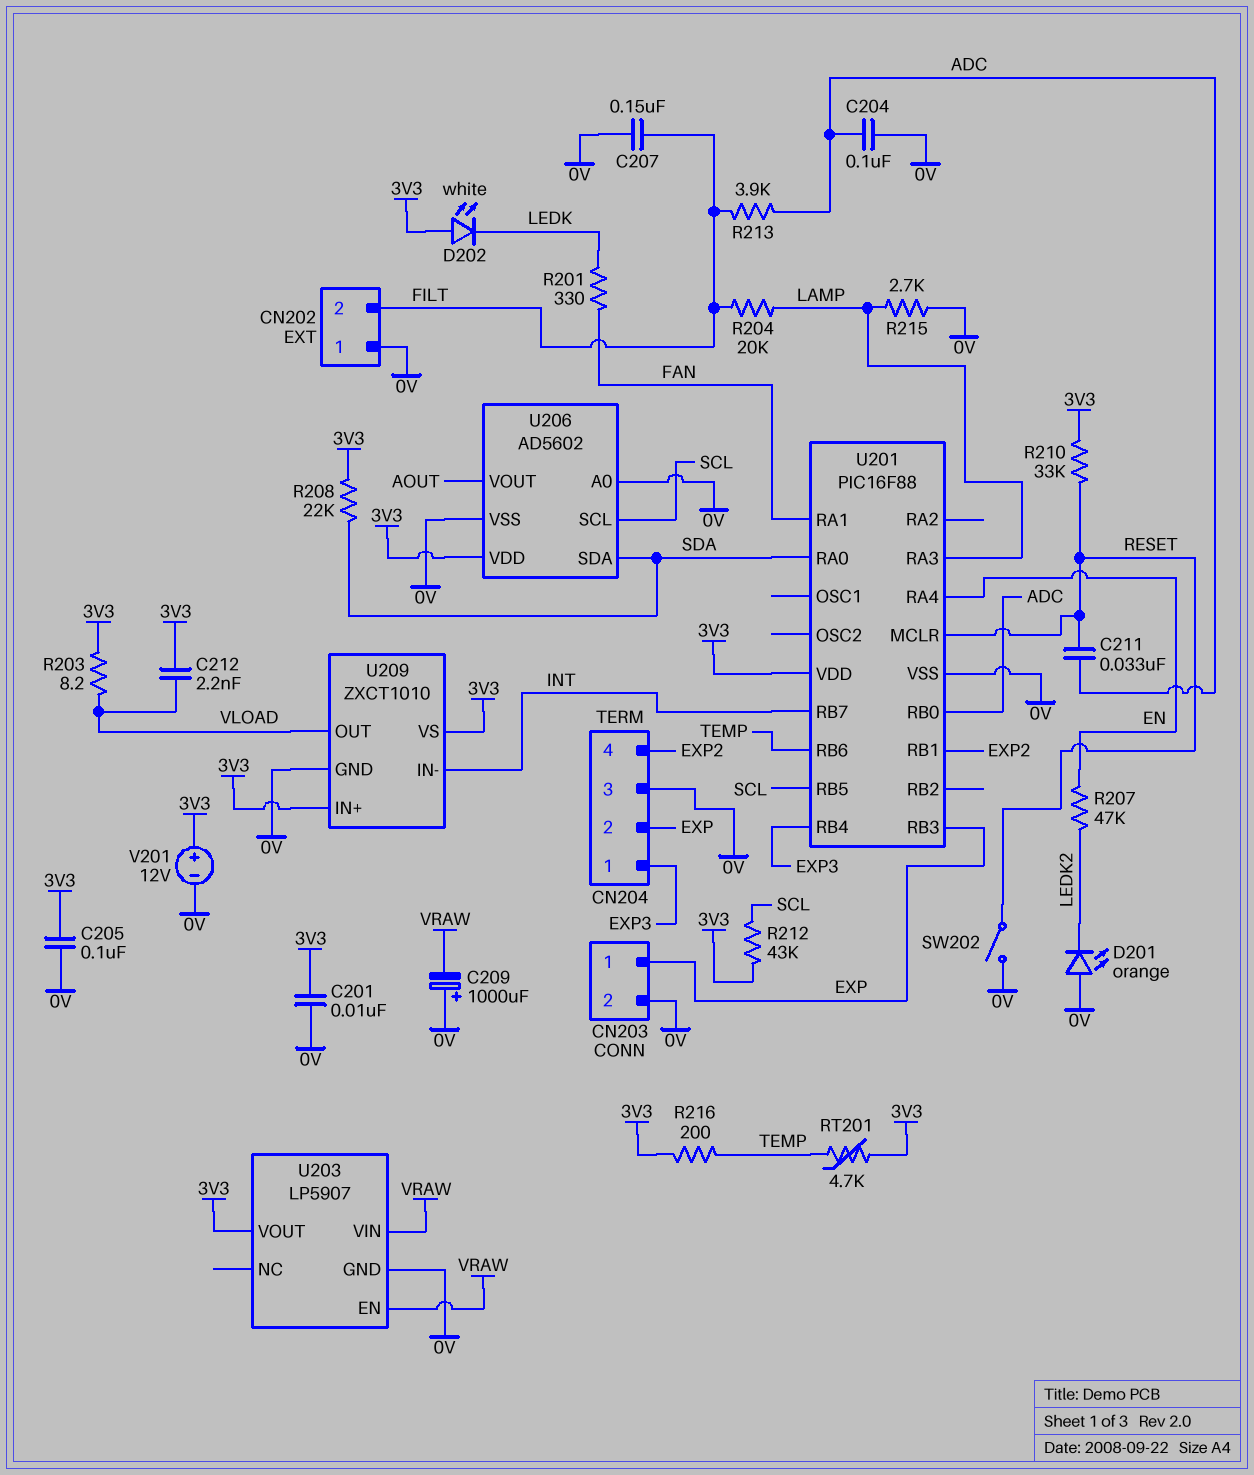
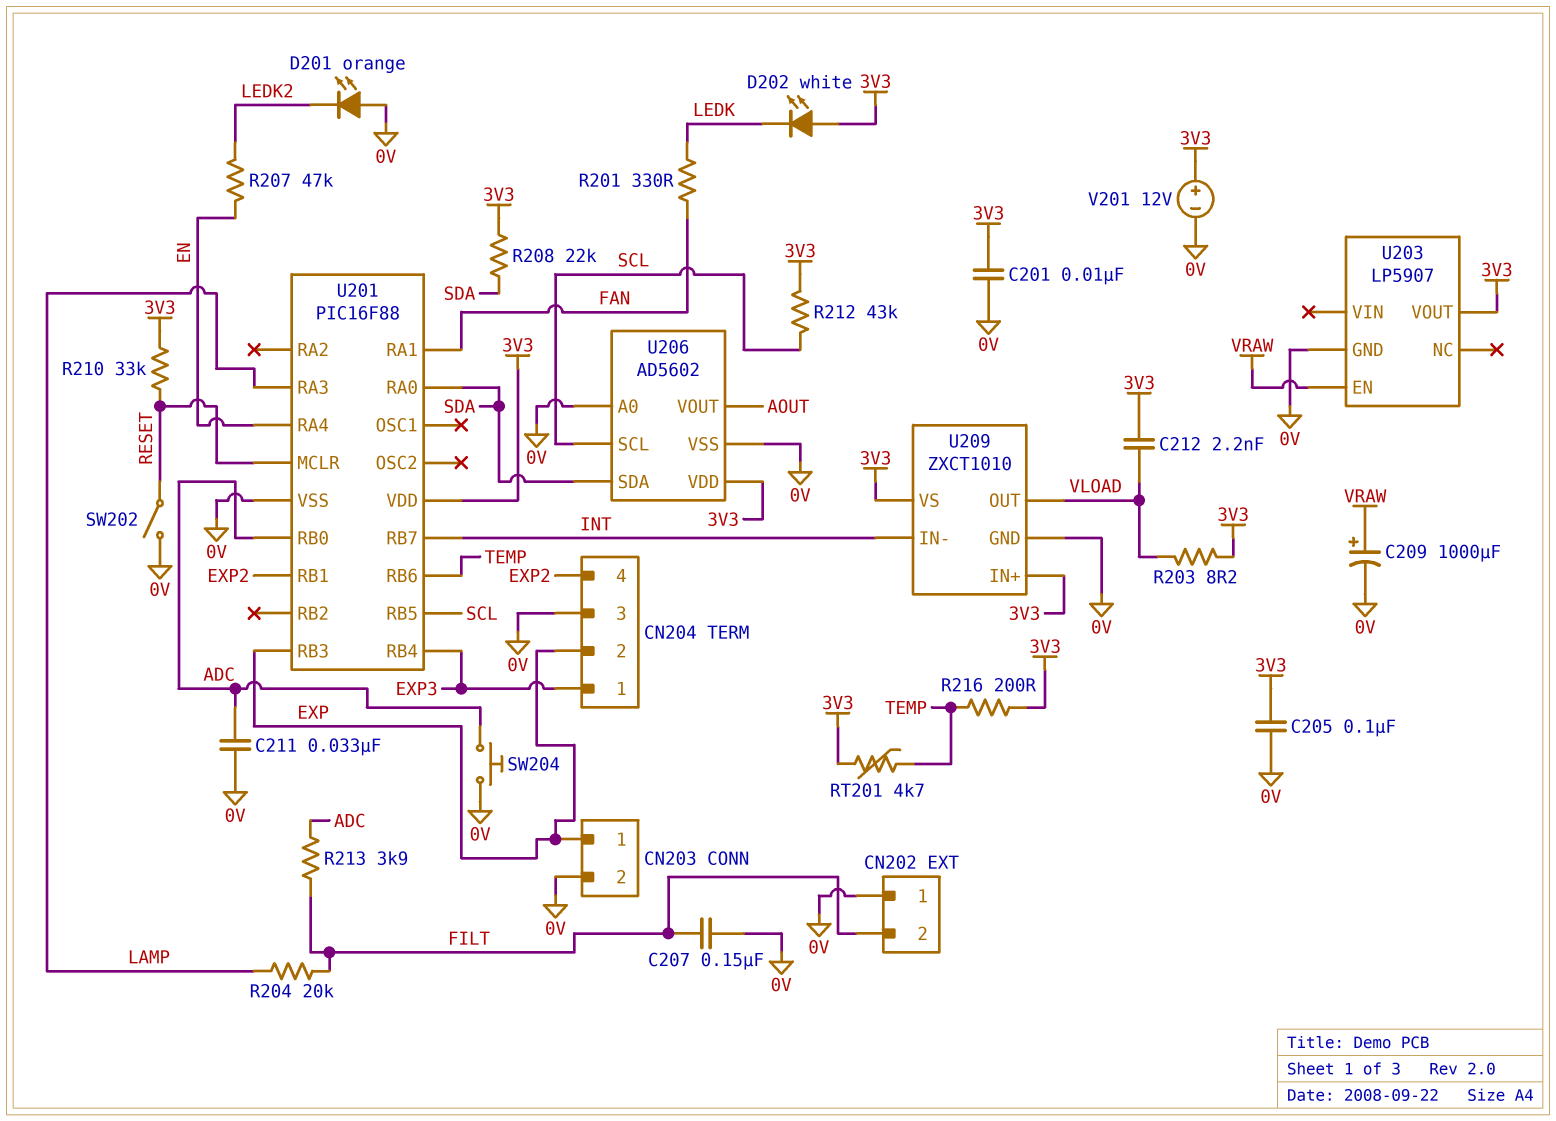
C204: 100nF (0V, ADC) -> none
C209: 1000uF (plus 0V, minus VRAW) -> 1000uF (plus VRAW, minus 0V)
C211: 33nF (ADC, RESET) -> 33nF (0V, ADC)
R215: 2.7k (0V, LAMP) -> none
SW204: none -> button (0V, ADC)
U203 pin VIN: VRAW -> none

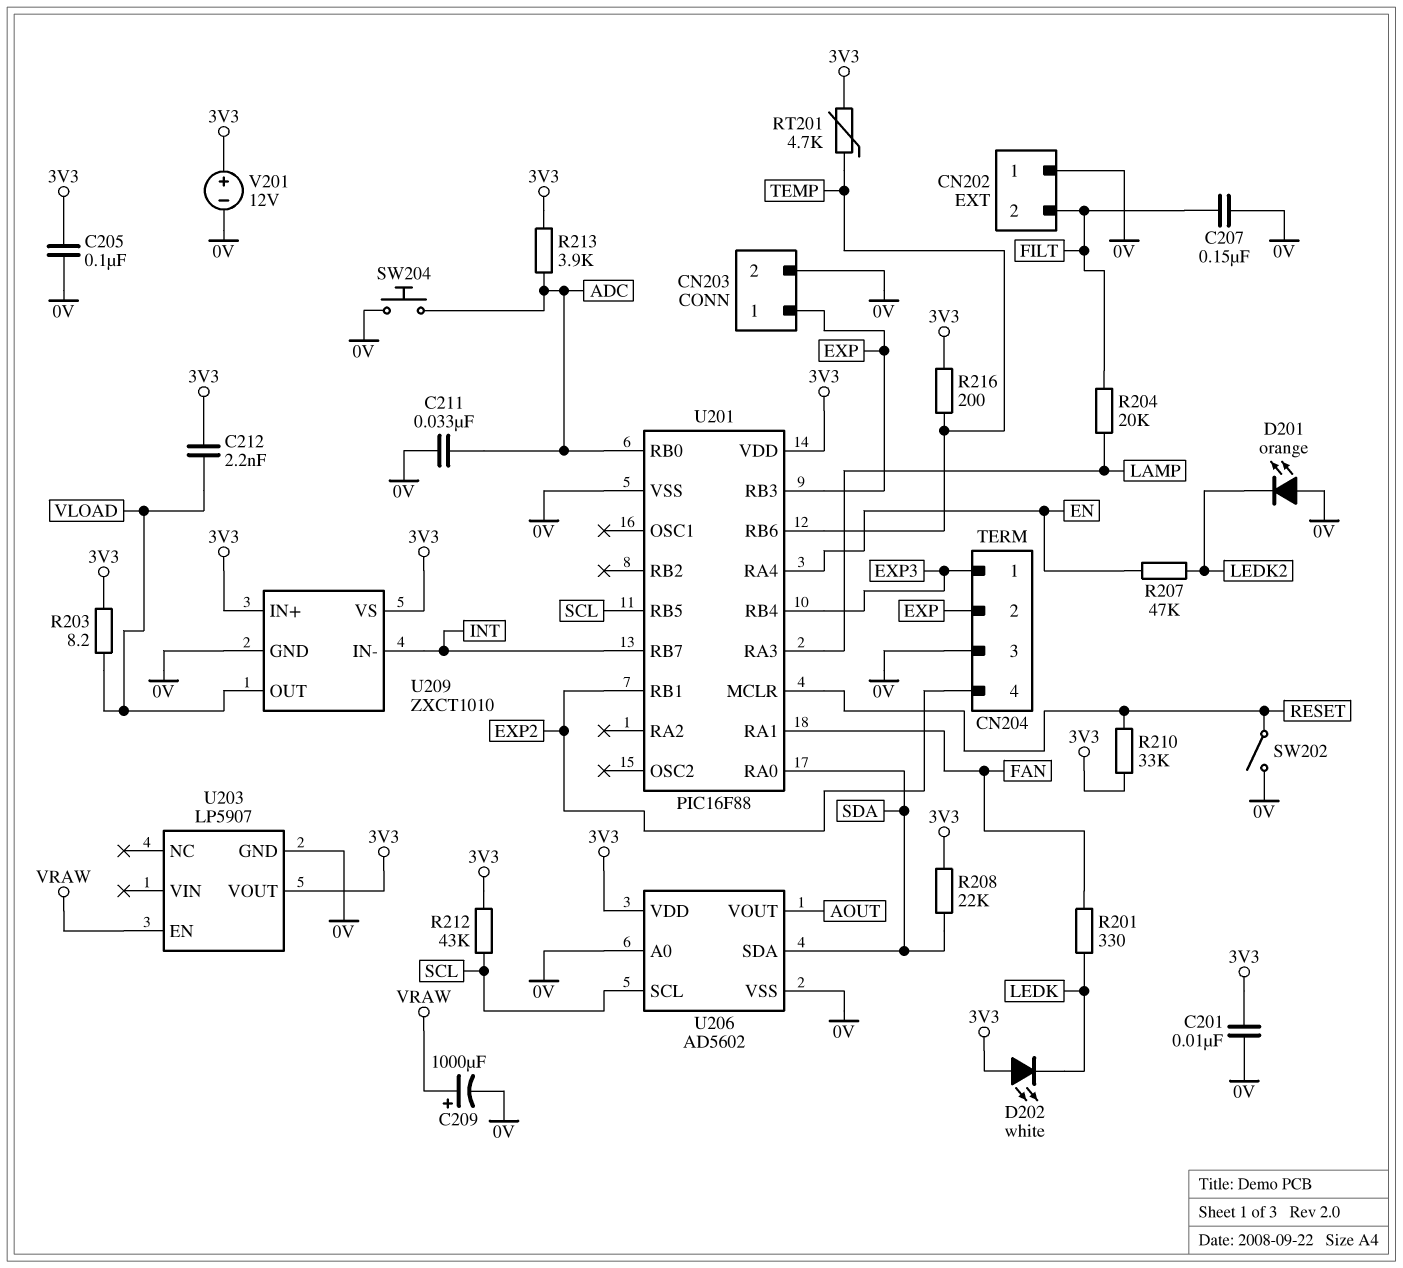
R213: 3.9k (ADC, FILT) -> 3.9k (3V3, ADC)

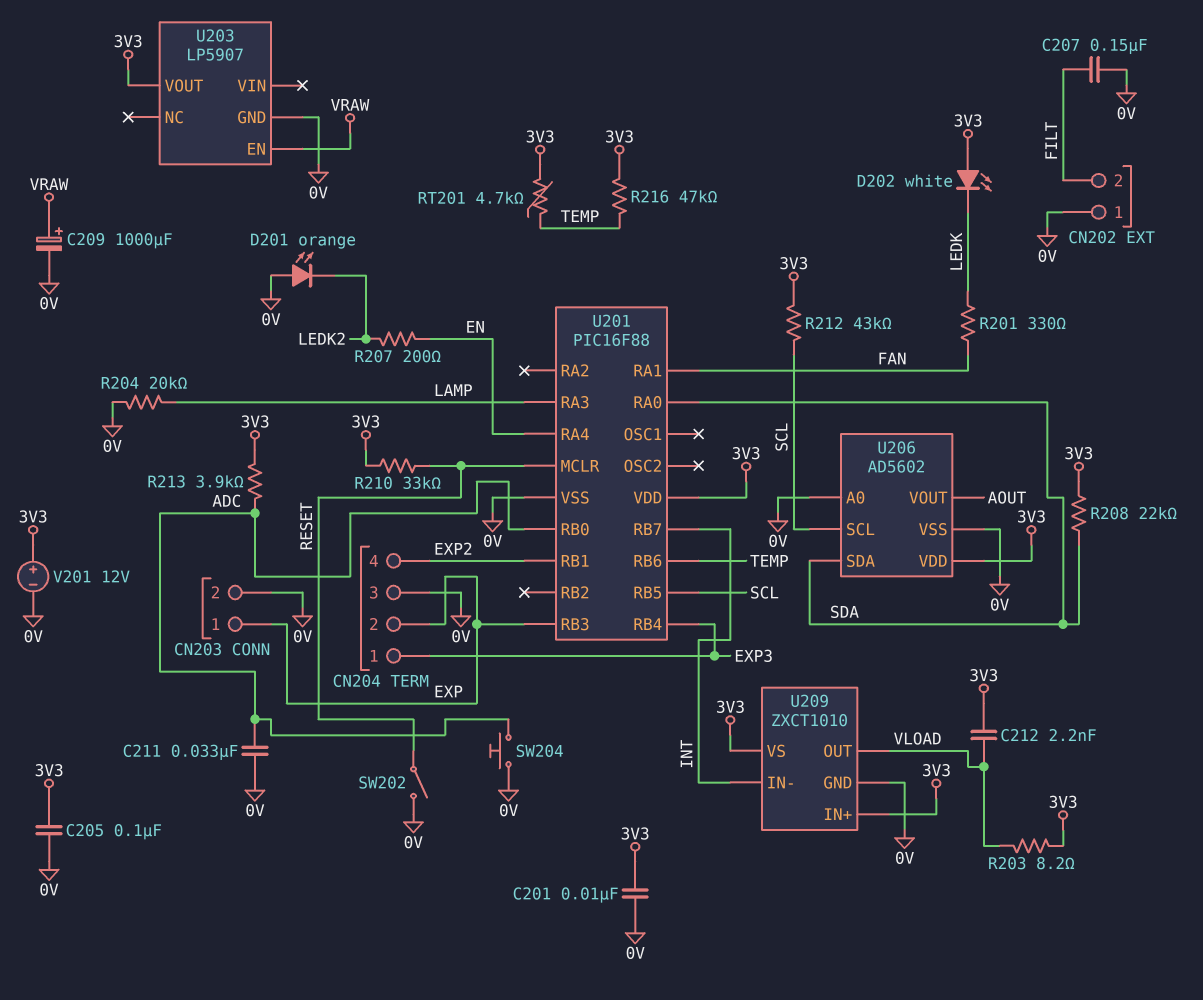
R204: 20k (FILT, LAMP) -> 20k (0V, LAMP)
R207: 47k (EN, LEDK2) -> 200 (EN, LEDK2)
R216: 200 (3V3, TEMP) -> 47k (3V3, TEMP)

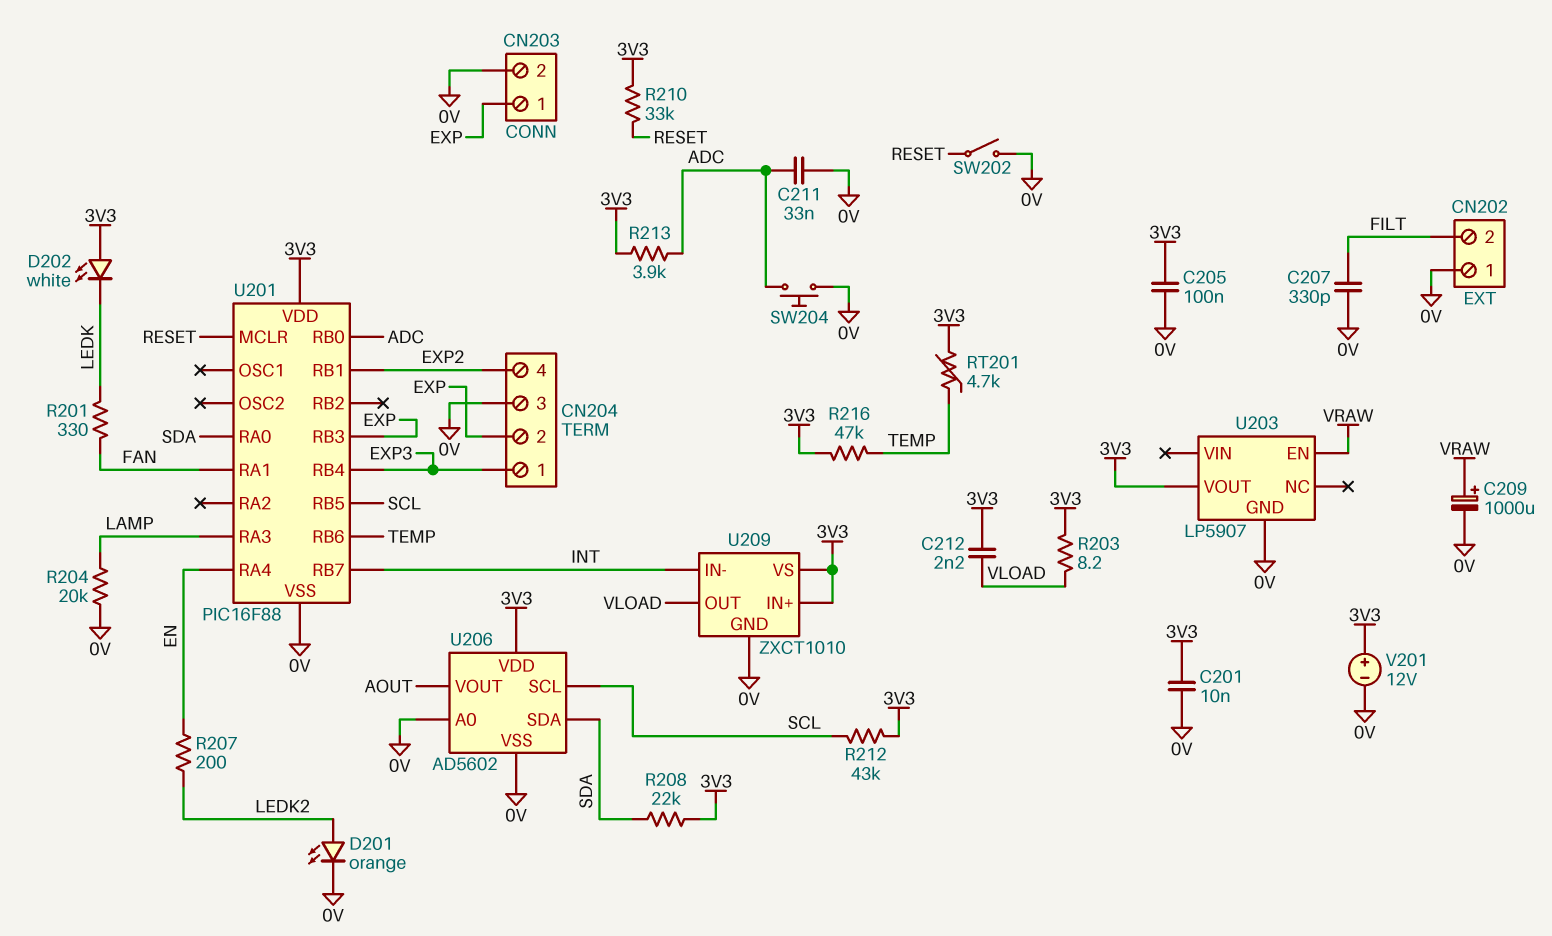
C207: 150nF (0V, FILT) -> 330pF (0V, FILT)
D201: LED orange (A 0V, K LEDK2) -> LED orange (A LEDK2, K 0V)

